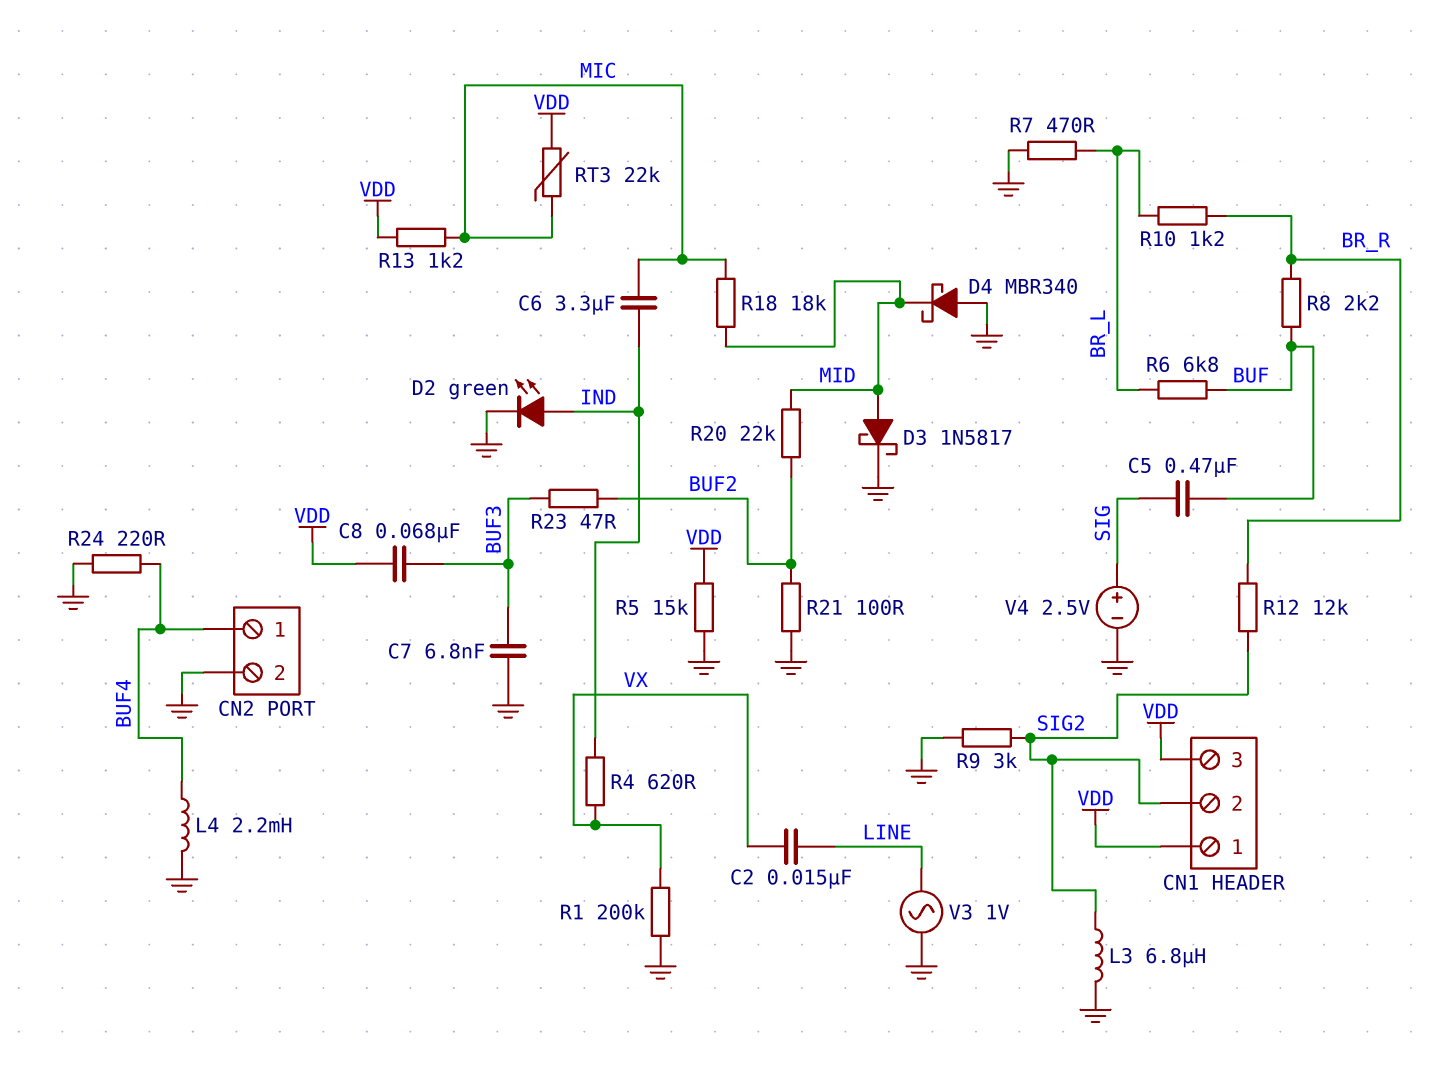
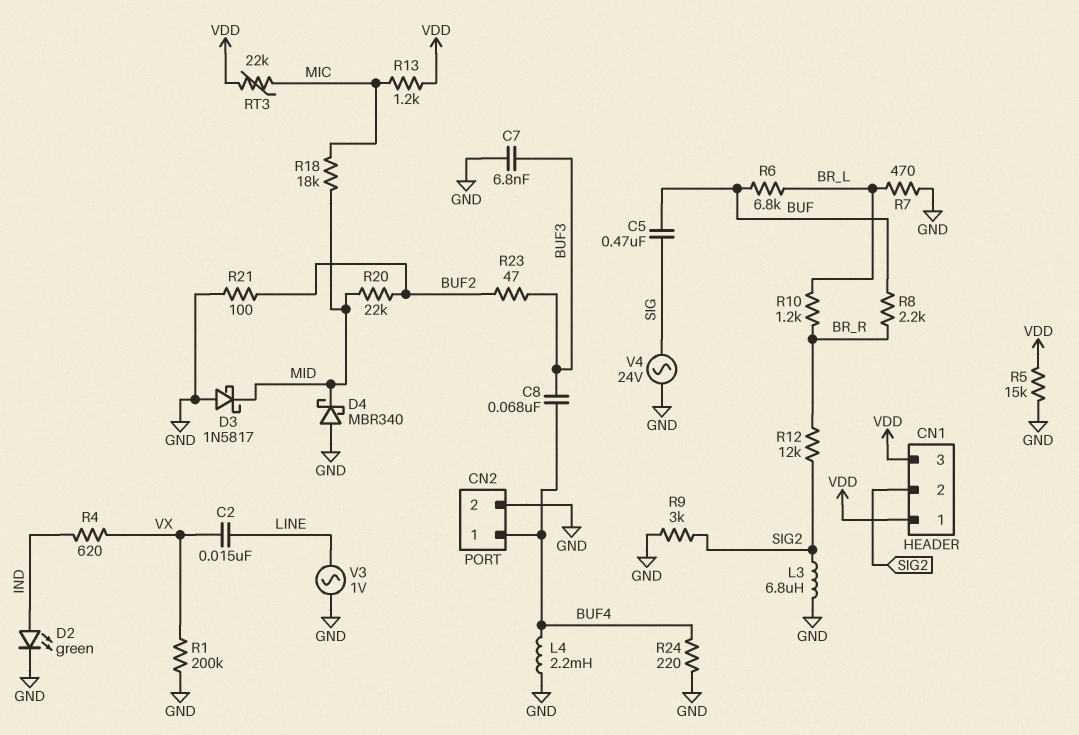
C6: 3.3uF (IND, MIC) -> none
C8: 68nF (BUF3, VDD) -> 68nF (BUF3, BUF4)
D3: schottky 1N5817 (A MID, K GND) -> schottky 1N5817 (A GND, K MID)
V4: 2.5V (plus SIG, minus GND) -> AC 24V (GND, SIG)

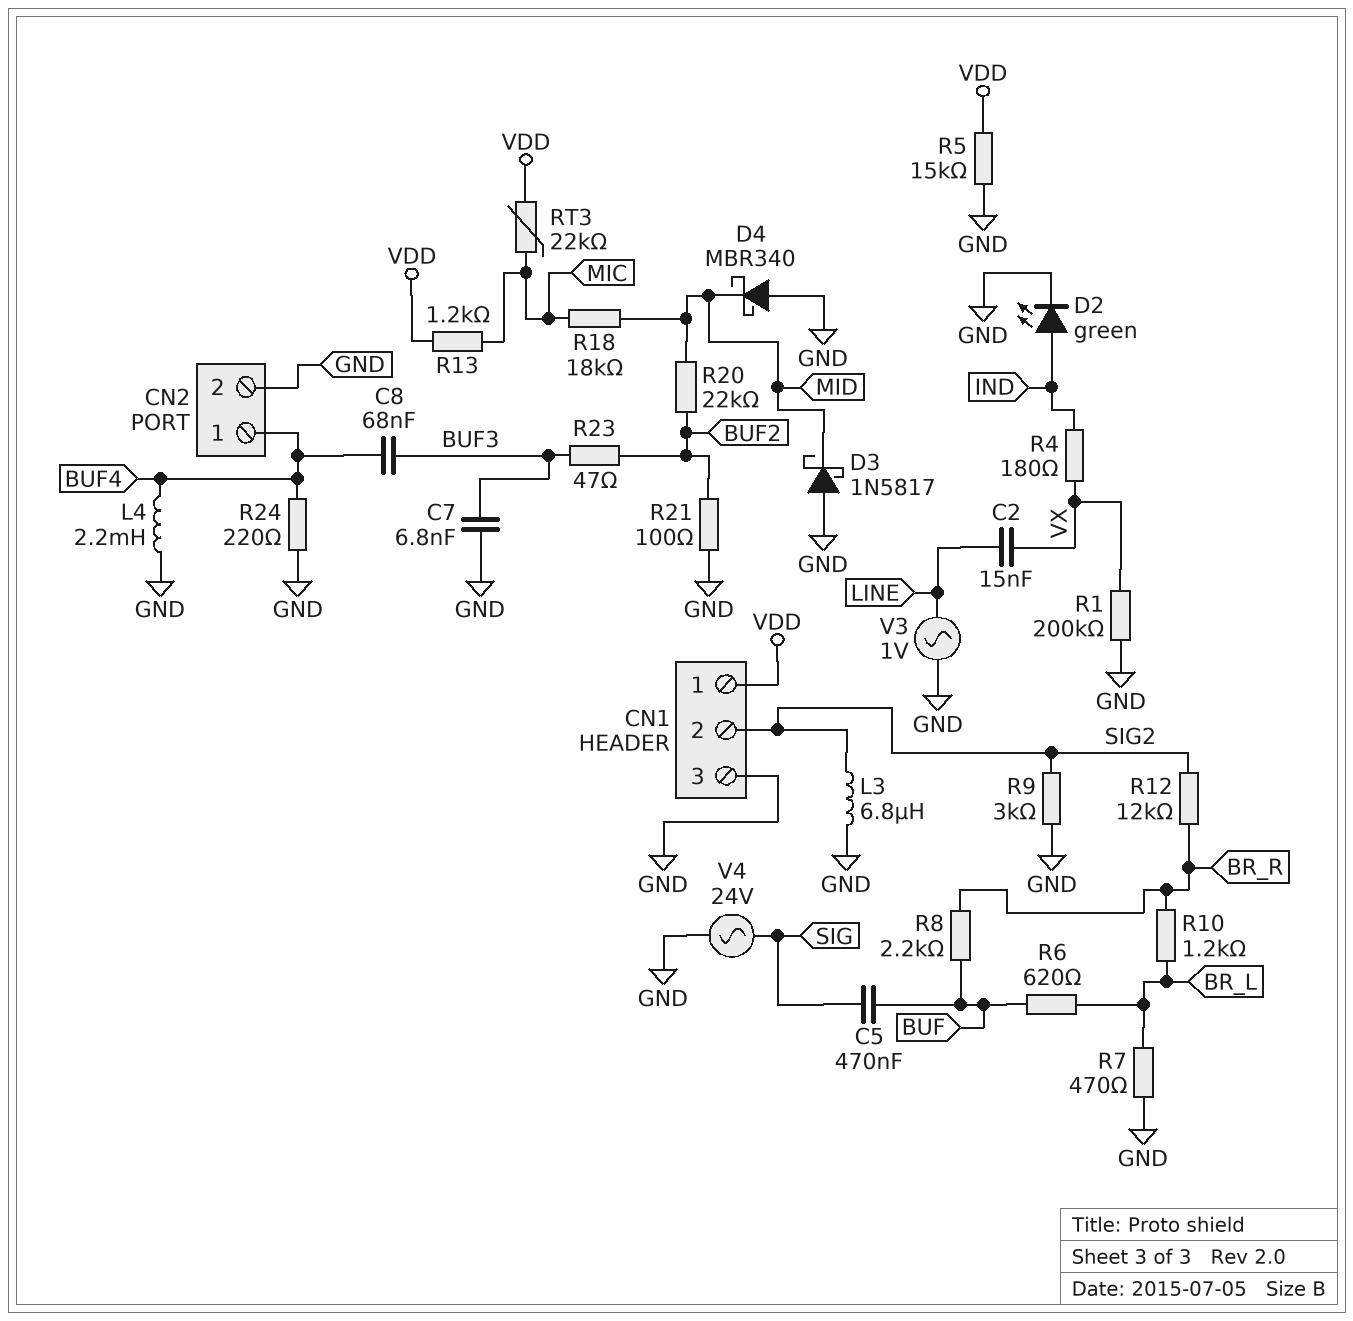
CN1 pin 3: VDD -> GND
R4: 620 (IND, VX) -> 180 (IND, VX)
R6: 6.8k (BR_L, BUF) -> 620 (BR_L, BUF)

